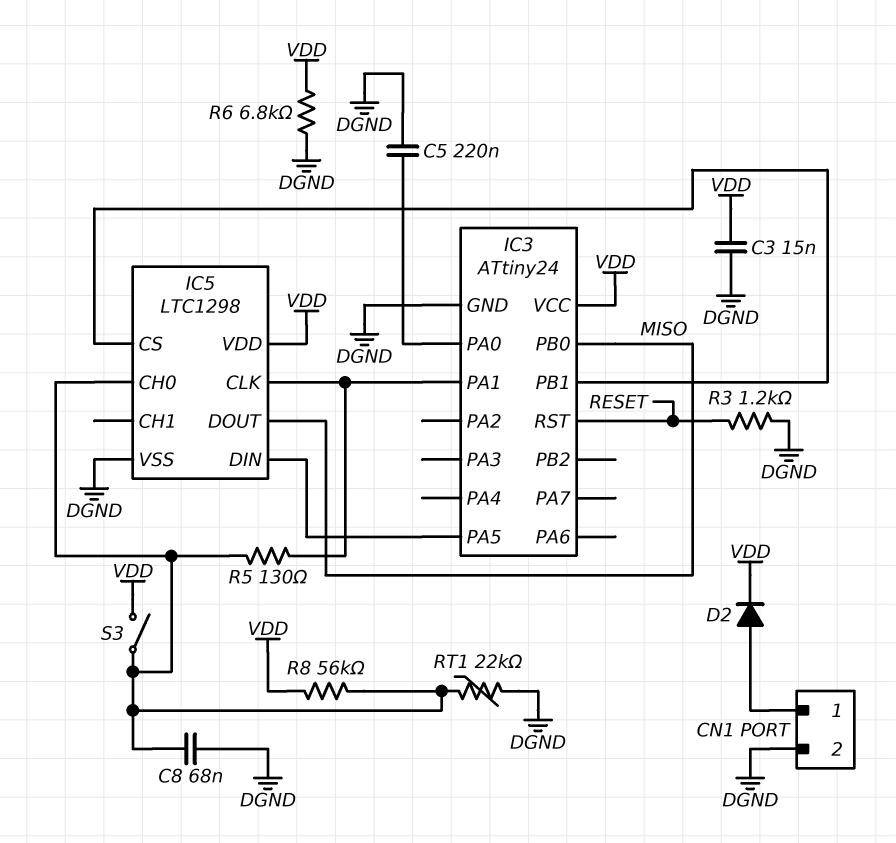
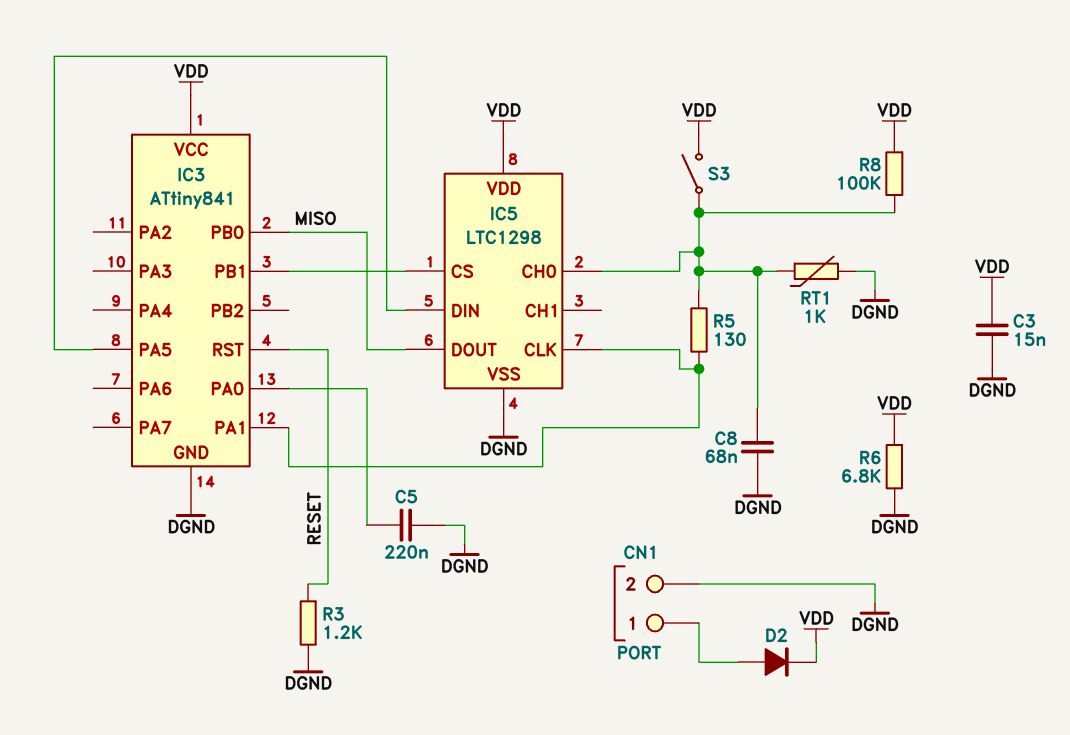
IC3: ATtiny24 -> ATtiny841
R8: 56k (IC5/CH0, VDD) -> 100k (IC5/CH0, VDD)
RT1: 22k (DGND, IC5/CH0) -> 1k (DGND, IC5/CH0)

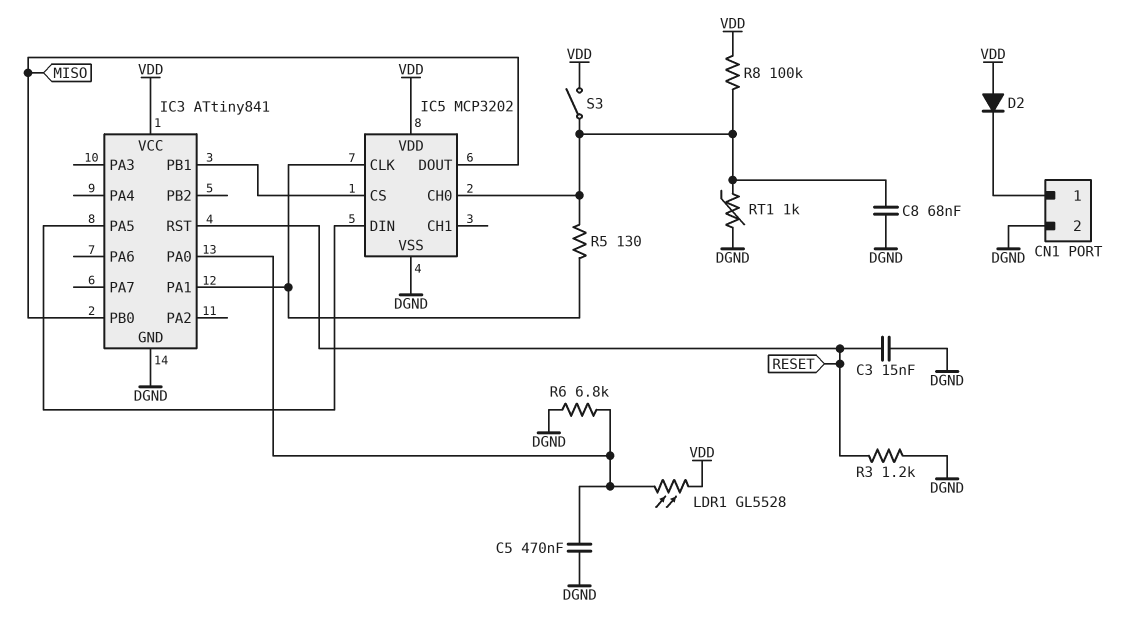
C3: 15nF (DGND, VDD) -> 15nF (DGND, RESET)
C5: 220nF (DGND, IC3/PA0) -> 470nF (DGND, IC3/PA0)
D2: diode (A CN1/1, K VDD) -> diode (A VDD, K CN1/1)
IC5: LTC1298 -> MCP3202
LDR1: none -> GL5528 (IC3/PA0, VDD)
R6: 6.8k (DGND, VDD) -> 6.8k (DGND, IC3/PA0)

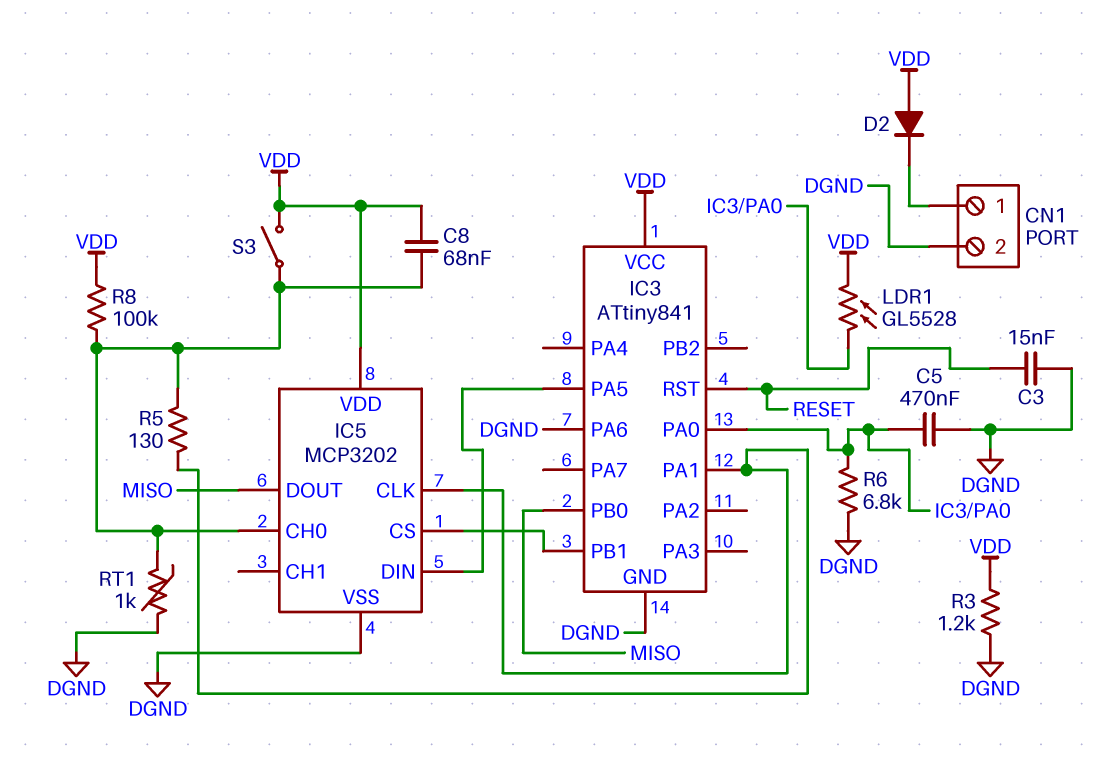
C8: 68nF (DGND, IC5/CH0) -> 68nF (IC5/CH0, VDD)
IC3 pin PA6: none -> DGND
R3: 1.2k (DGND, RESET) -> 1.2k (DGND, VDD)

